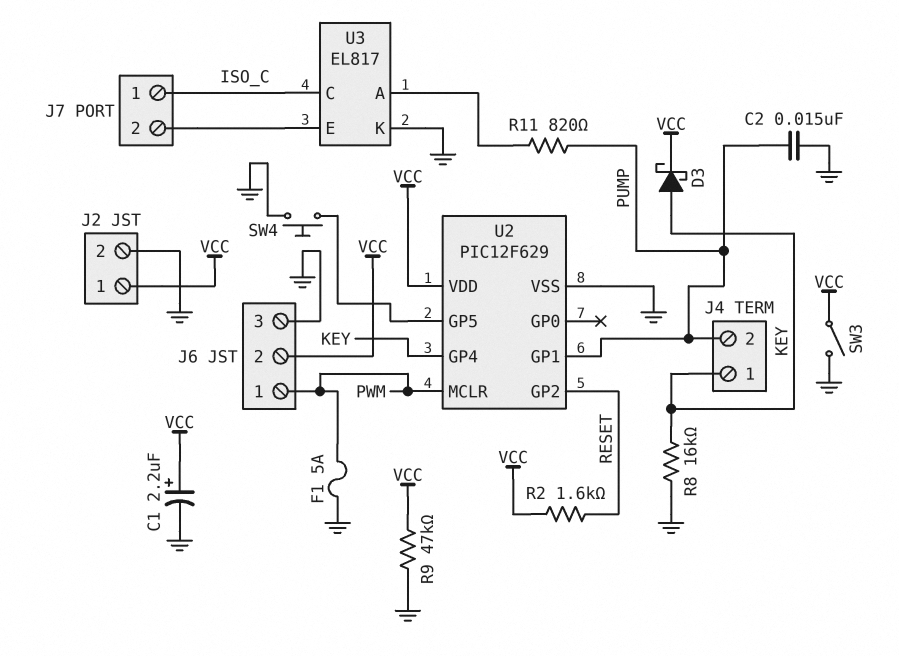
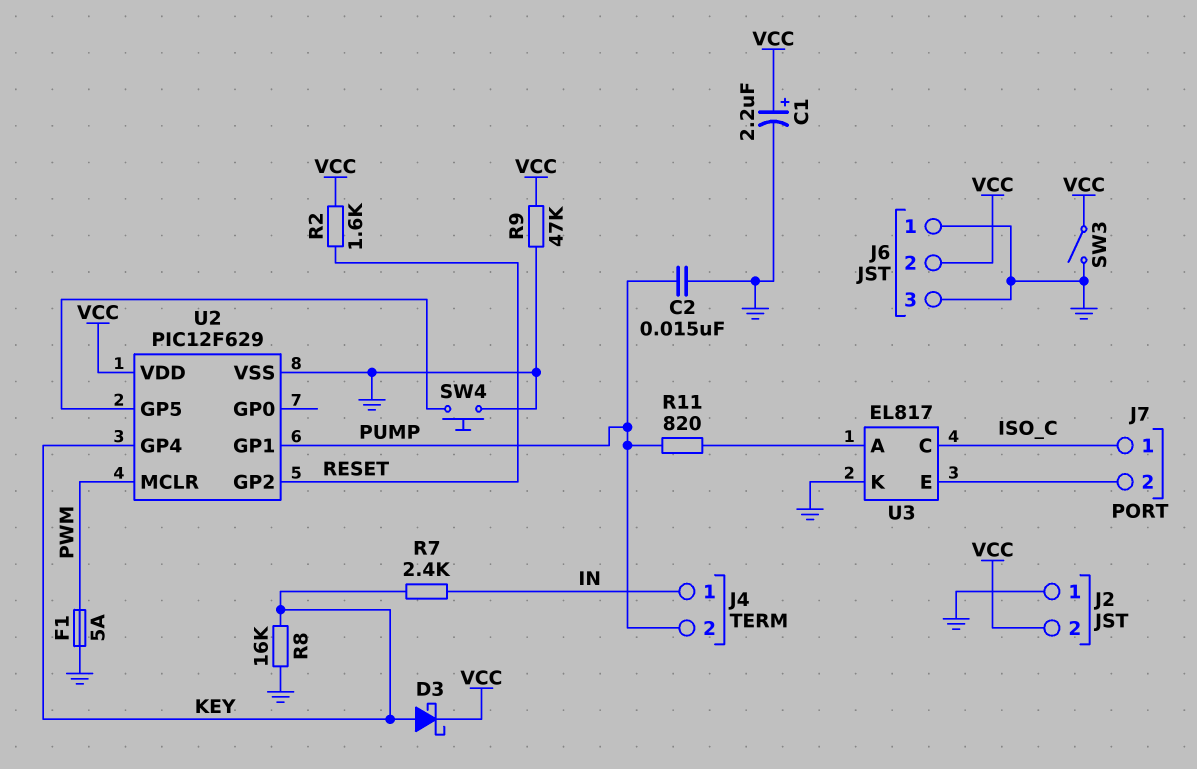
J2 pin 1: VCC -> GND
J2 pin 2: GND -> VCC
J4 pin 1: KEY -> IN
J6 pin 1: PWM -> GND
R7: none -> 2.4k (IN, KEY)

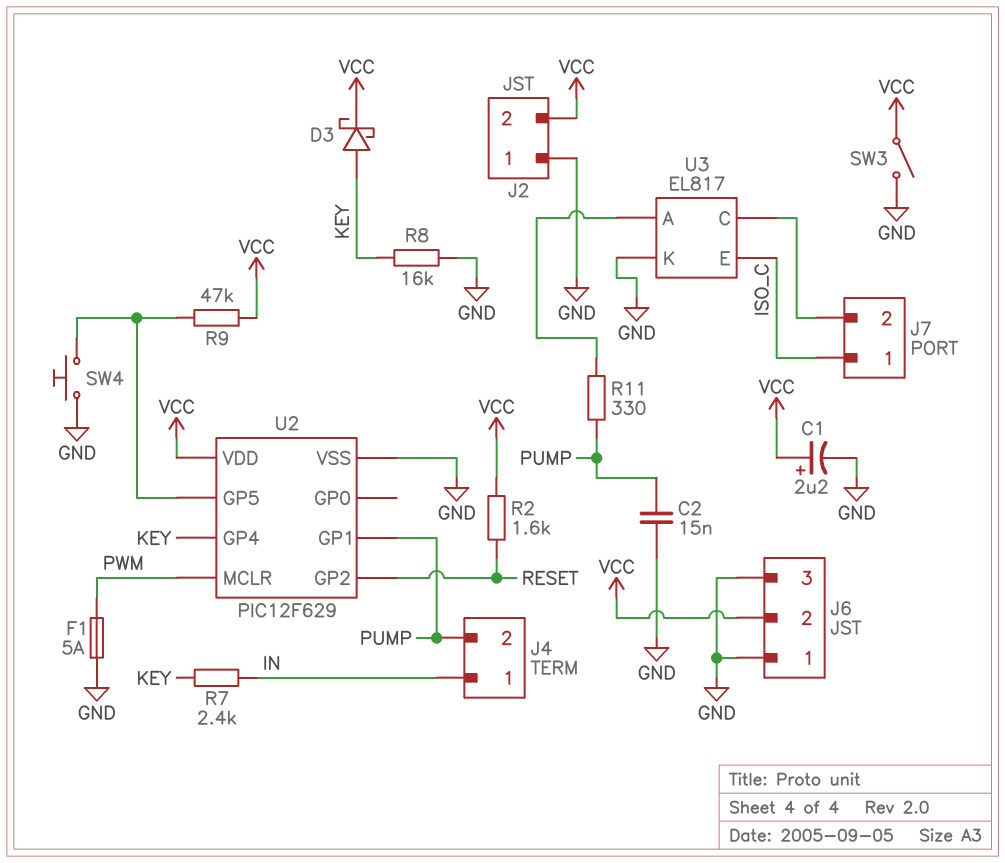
R9: 47k (GND, VCC) -> 47k (U2/GP5, VCC)
R11: 820 (PUMP, U3/A) -> 330 (PUMP, U3/A)
U3 pin C: ISO_C -> J7/2
U3 pin E: J7/2 -> ISO_C

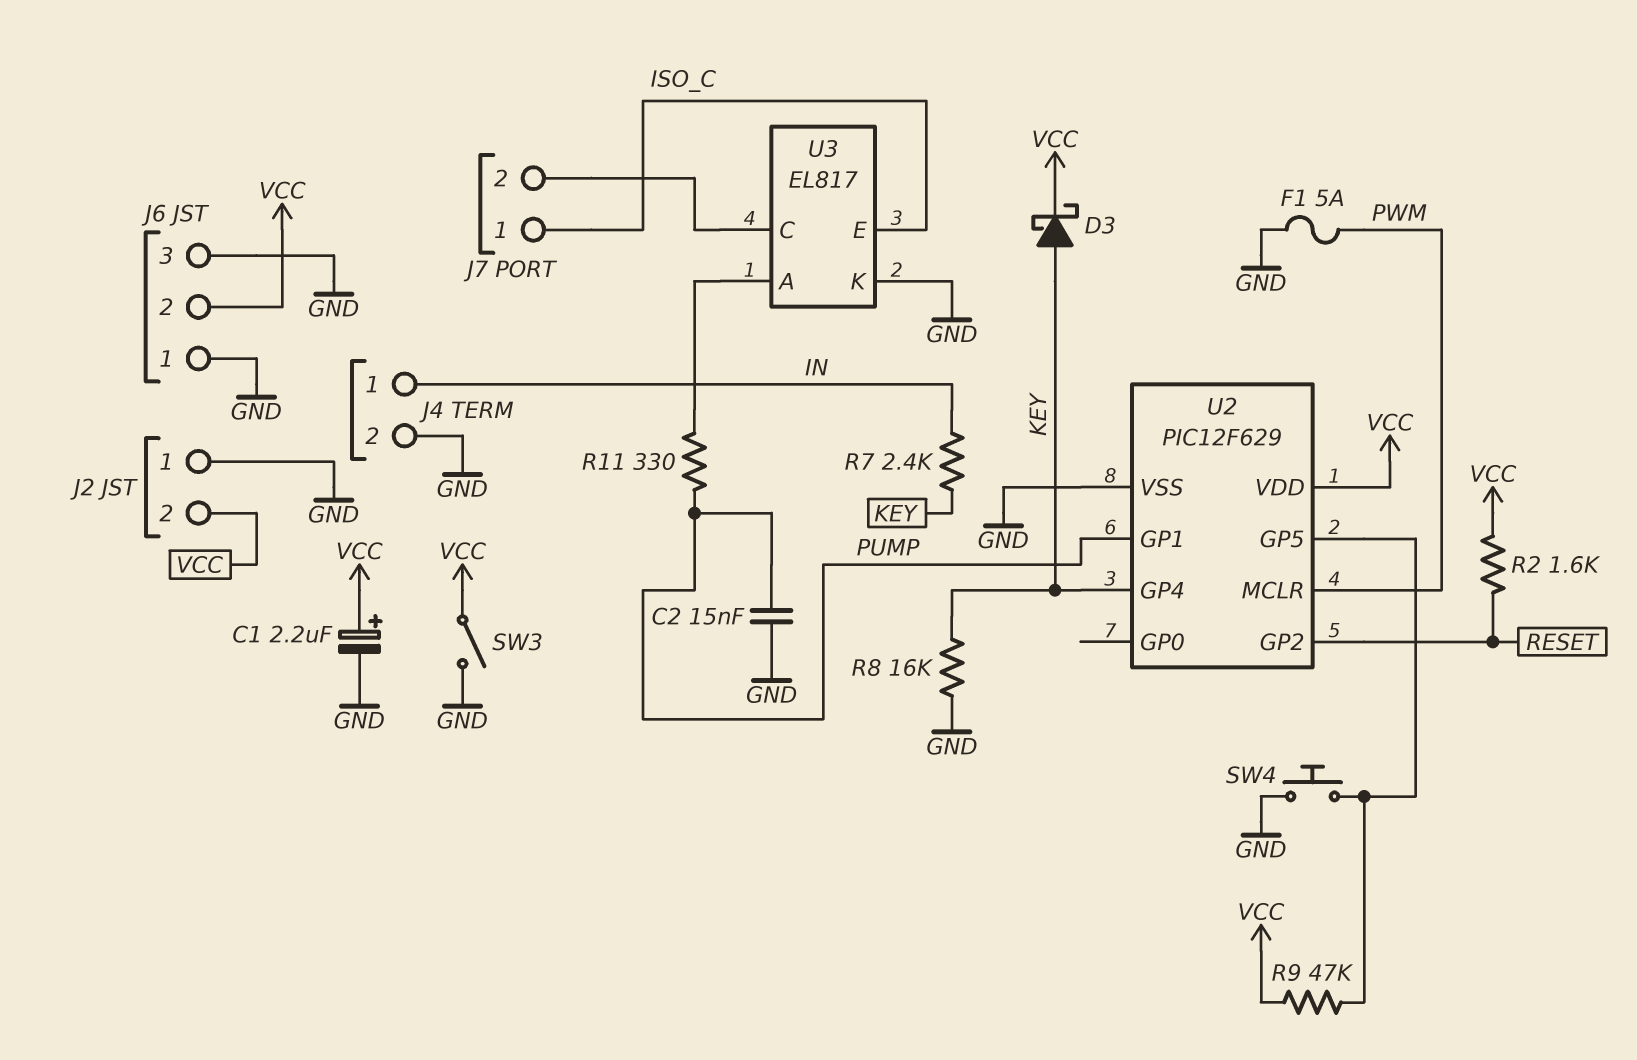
J4 pin 2: PUMP -> GND

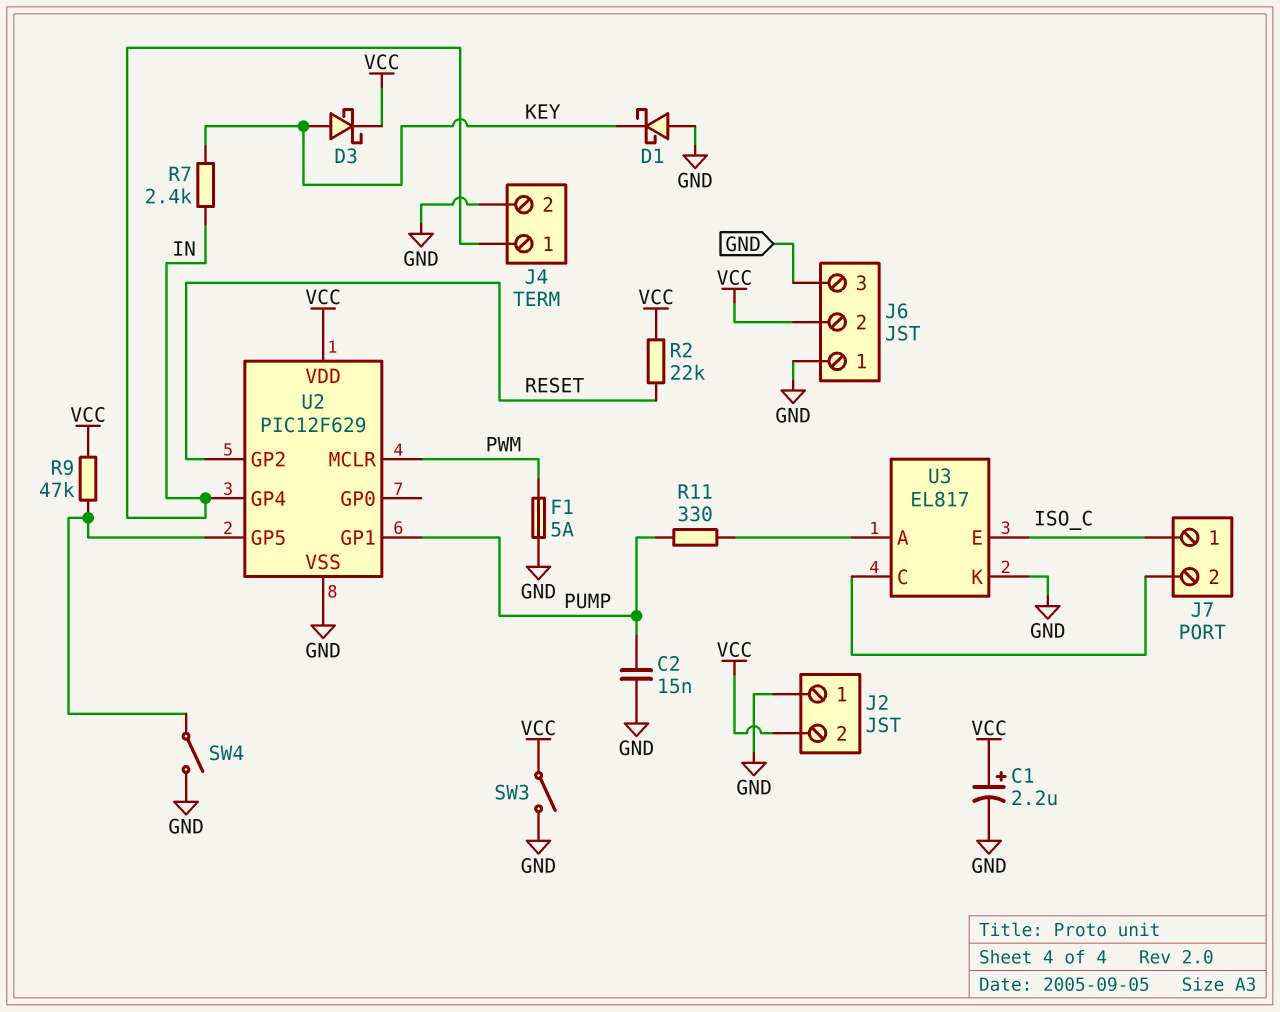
D1: none -> schottky (A GND, K KEY)
R2: 1.6k (RESET, VCC) -> 22k (RESET, VCC)
R8: 16k (GND, KEY) -> none
SW4: button (GND, U2/GP5) -> switch (GND, U2/GP5)
U2 pin GP4: KEY -> IN

